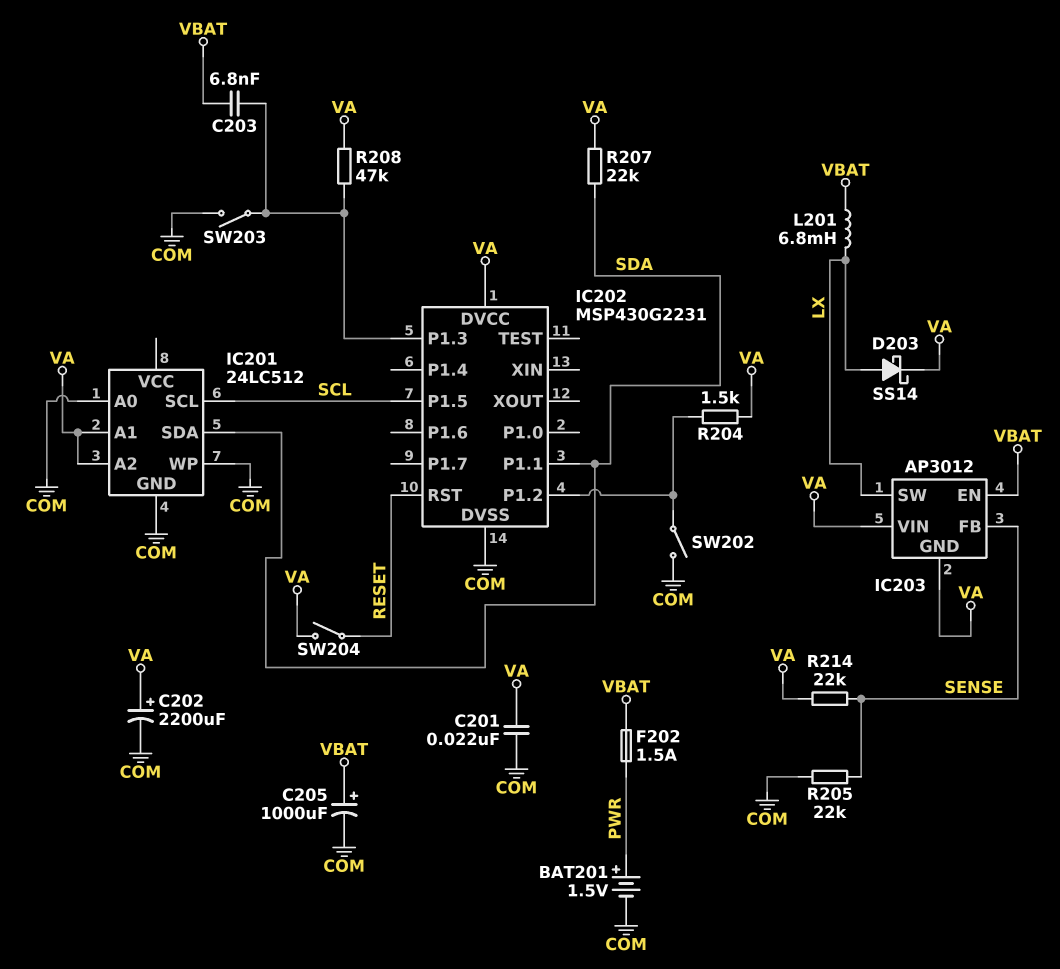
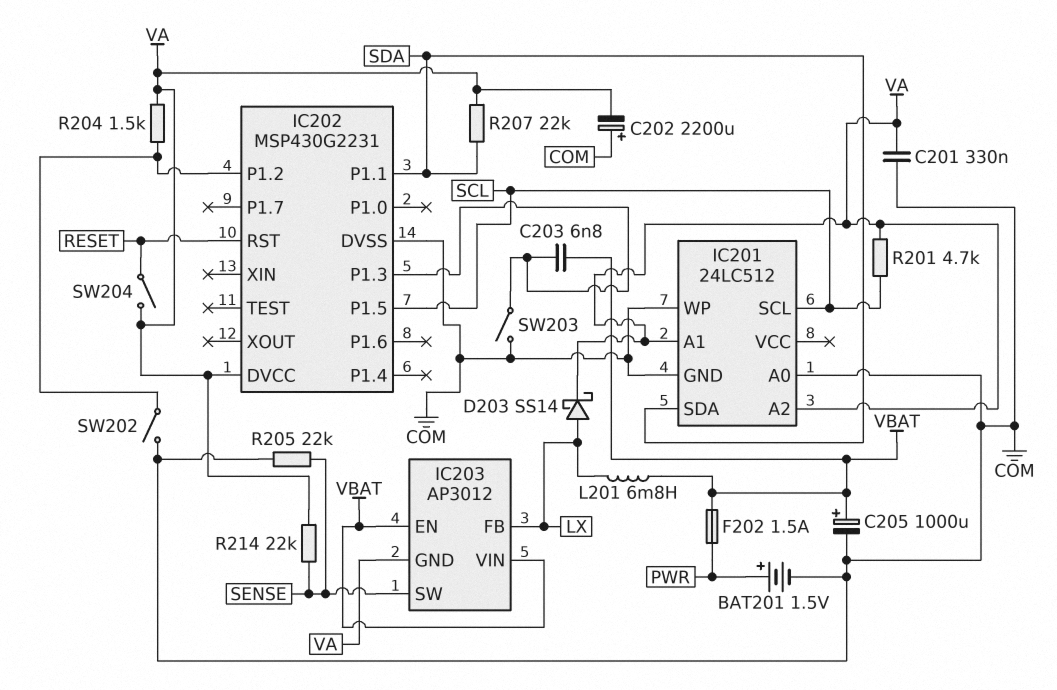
C201: 22nF (COM, VA) -> 330nF (COM, VA)
C202: 2200uF (plus VA, minus COM) -> 2200uF (plus COM, minus VA)
IC203 pin FB: SENSE -> LX
IC203 pin SW: LX -> SENSE
IC203 pin VIN: VA -> VBAT
R201: none -> 4.7k (SCL, VA)
R208: 47k (IC202/P1.3, VA) -> none

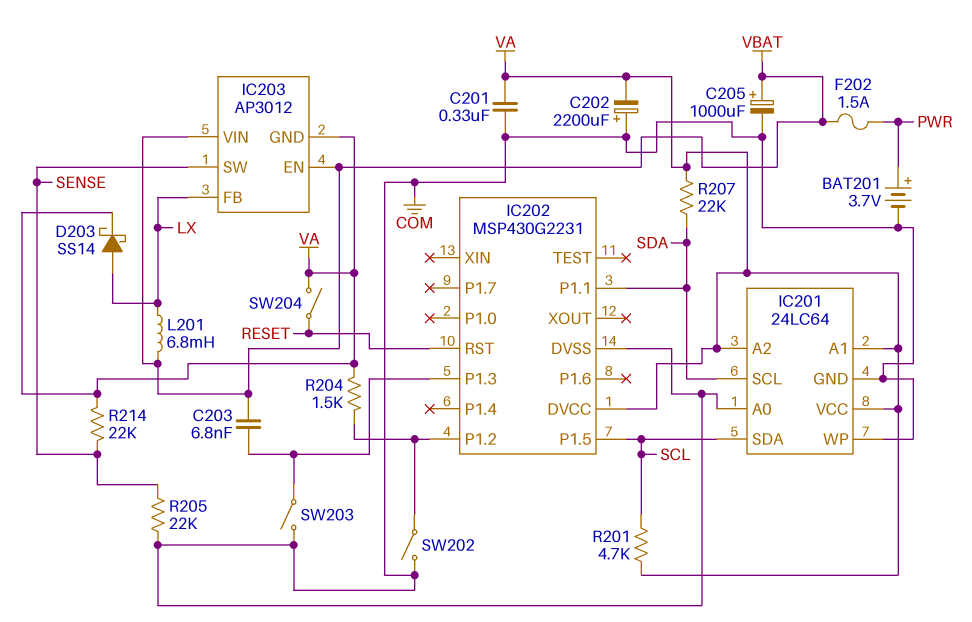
BAT201: 1.5V (plus PWR, minus COM) -> 3.7V (plus PWR, minus COM)
IC201: 24LC512 -> 24LC64
IC201 pin SCL: SCL -> SDA
IC201 pin SDA: SDA -> SCL
IC201 pin VCC: none -> VA

